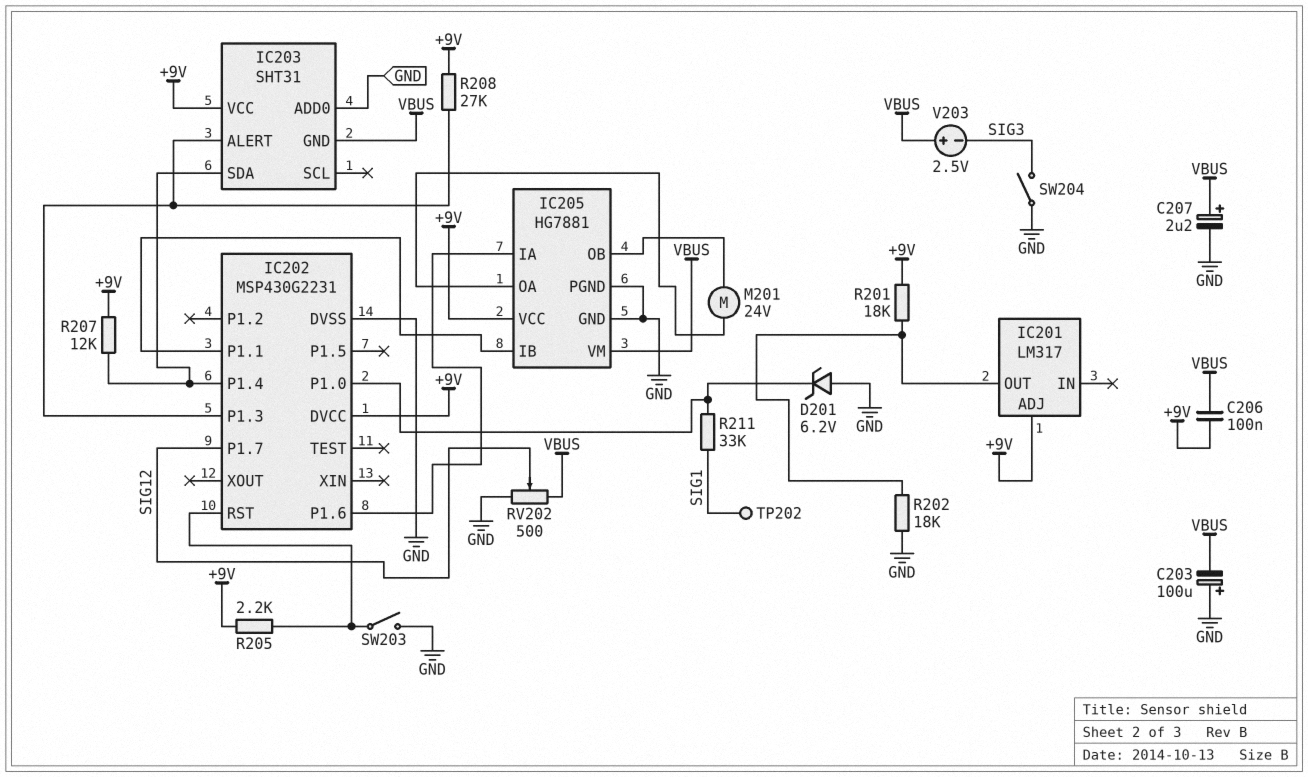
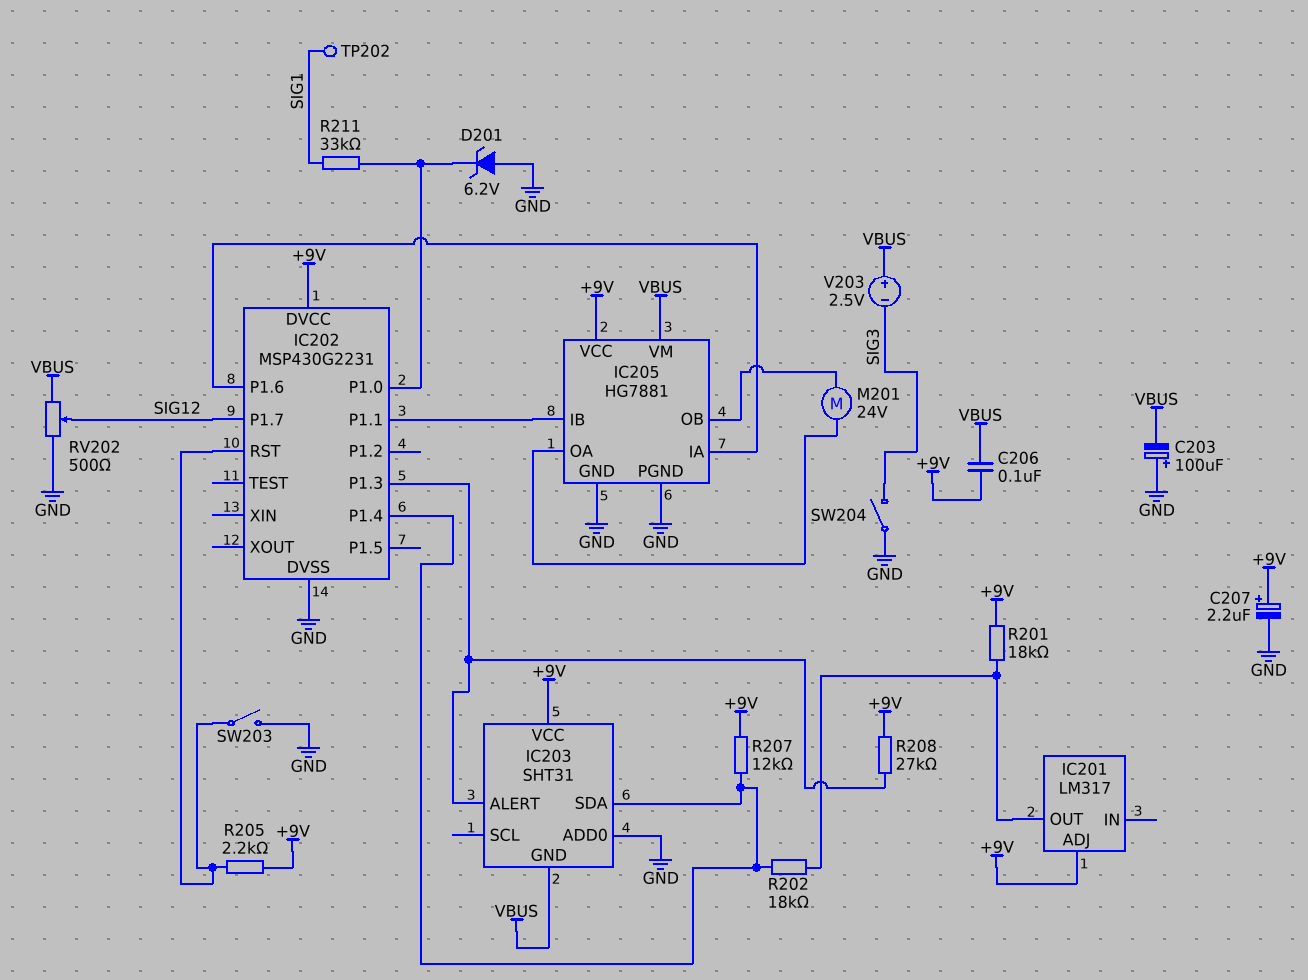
C207: 2.2uF (plus VBUS, minus GND) -> 2.2uF (plus +9V, minus GND)
R202: 18k (GND, IC201/OUT) -> 18k (IC201/OUT, IC202/P1.4)

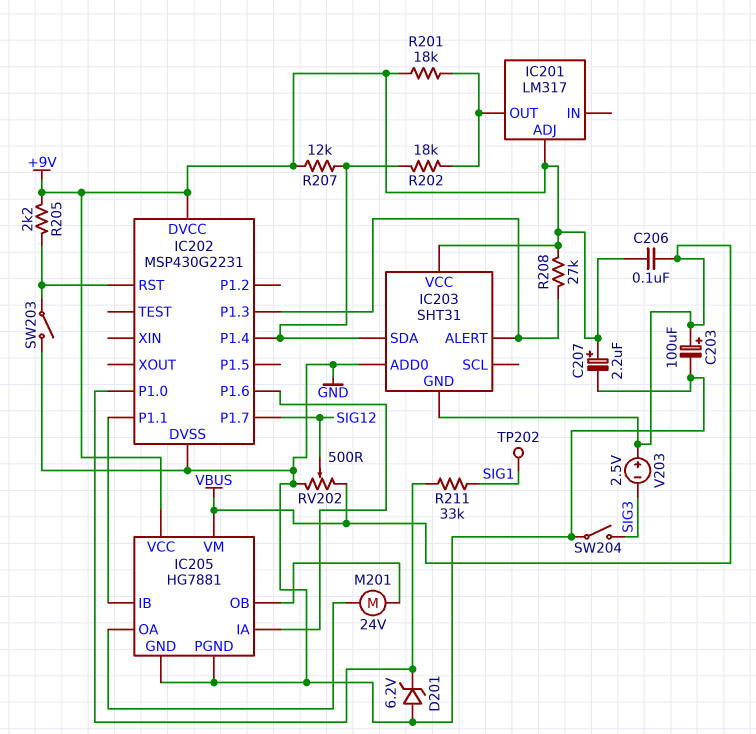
C203: 100uF (plus GND, minus VBUS) -> 100uF (plus VBUS, minus GND)

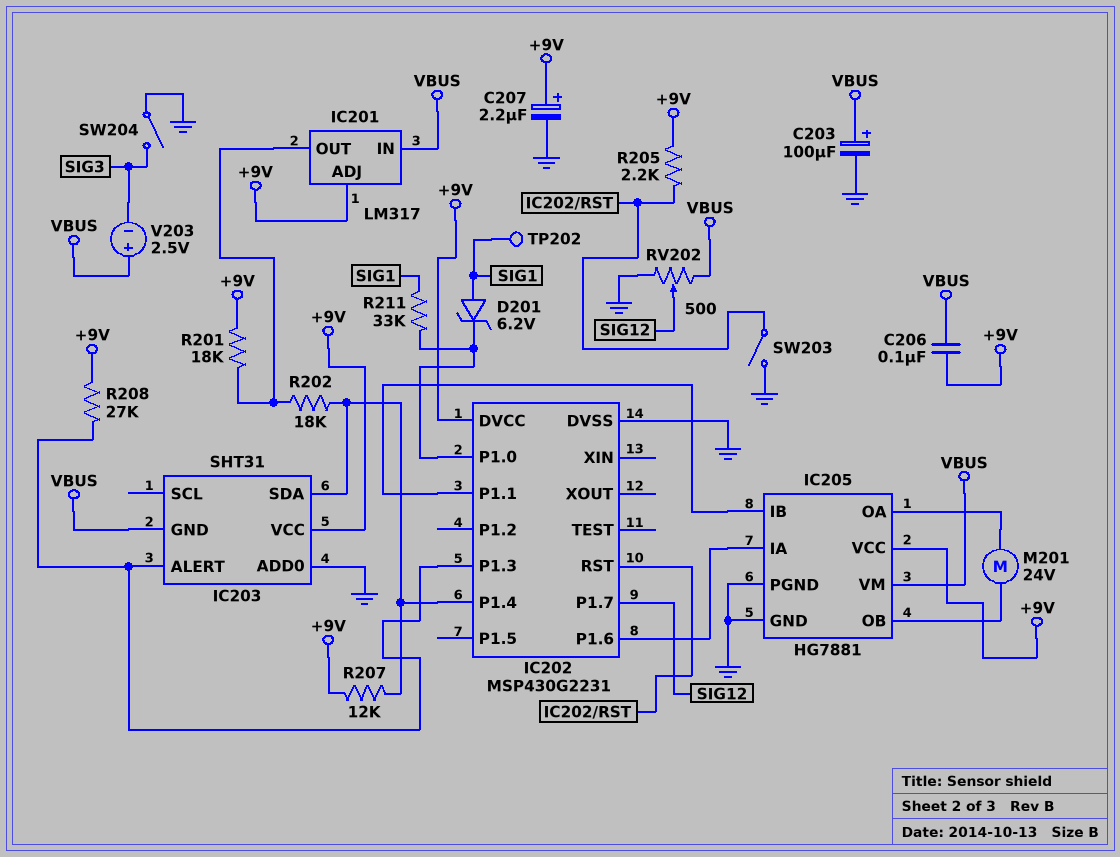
D201: zener 6.2V (A GND, K IC202/P1.0) -> zener 6.2V (A SIG1, K IC202/P1.0)
IC201 pin IN: none -> VBUS

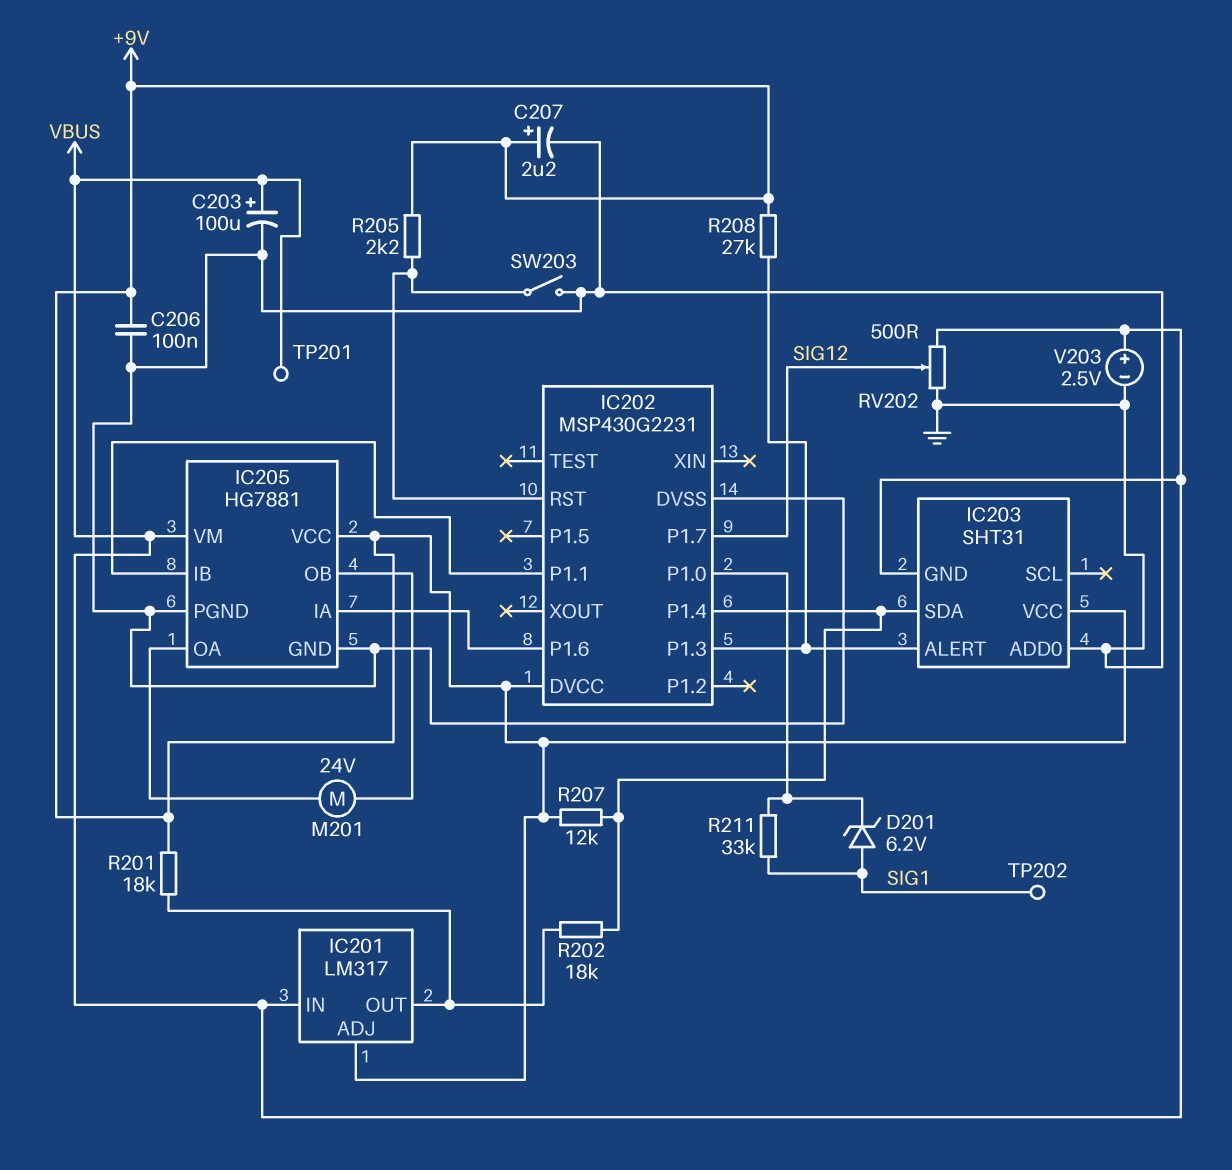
C206: 100nF (+9V, VBUS) -> 100nF (+9V, GND)
SW204: switch (GND, SIG3) -> none
TP201: none -> test point (VBUS)
V203: 2.5V (plus VBUS, minus SIG3) -> 2.5V (plus VBUS, minus GND)

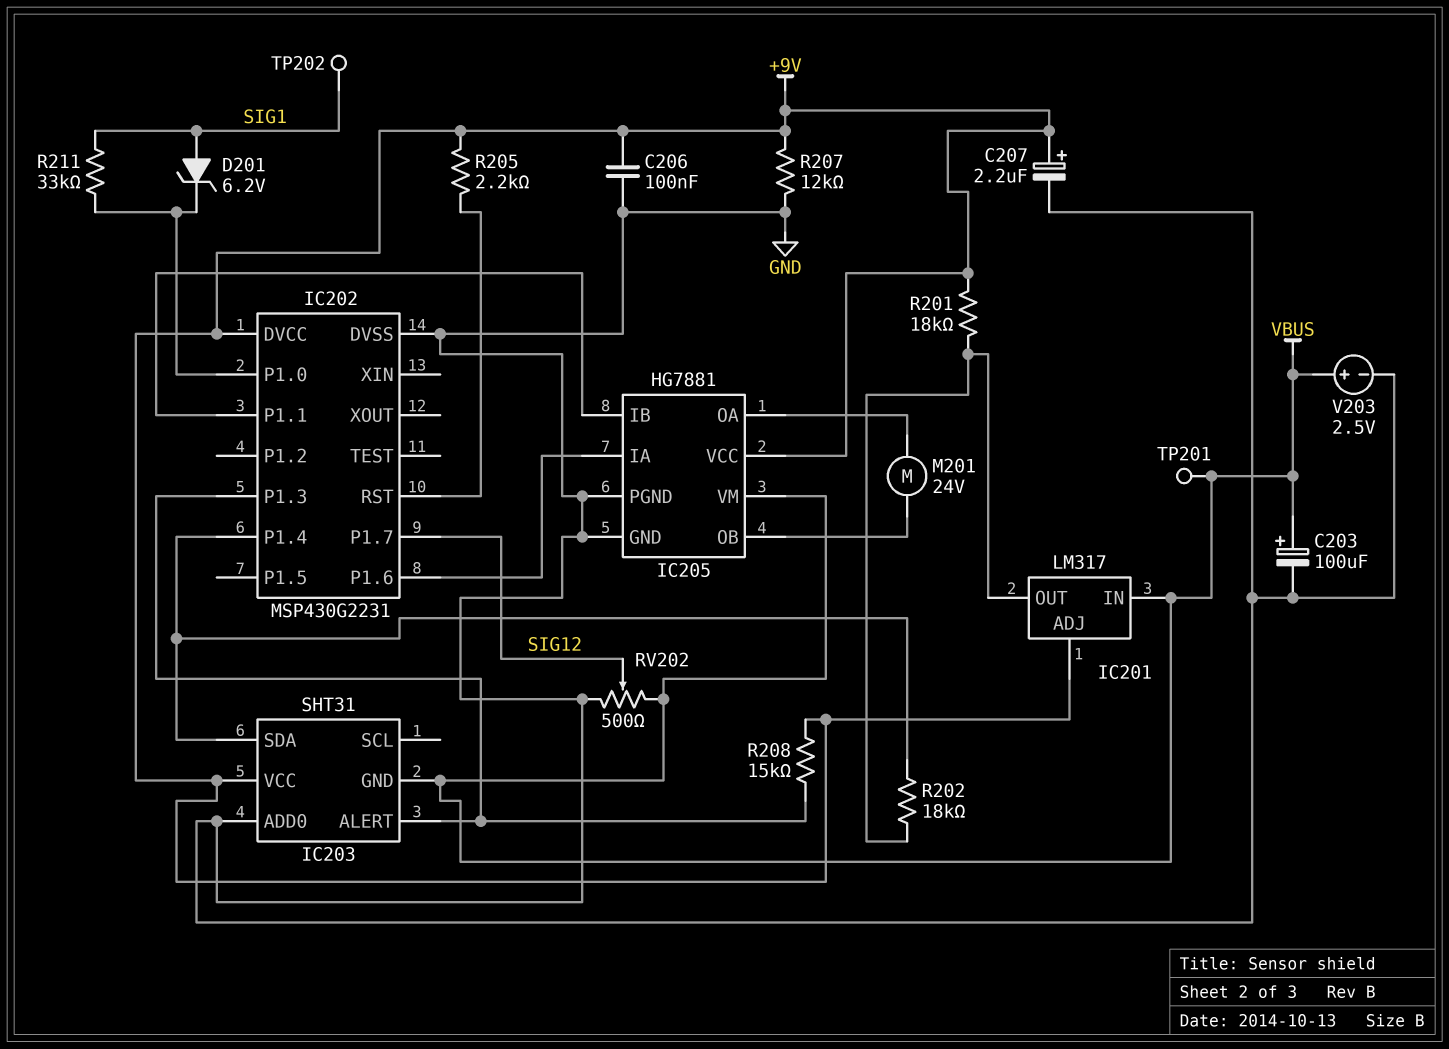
R207: 12k (+9V, IC202/P1.4) -> 12k (+9V, GND)
R208: 27k (+9V, IC202/P1.3) -> 15k (+9V, IC202/P1.3)
SW203: switch (GND, IC202/RST) -> none

